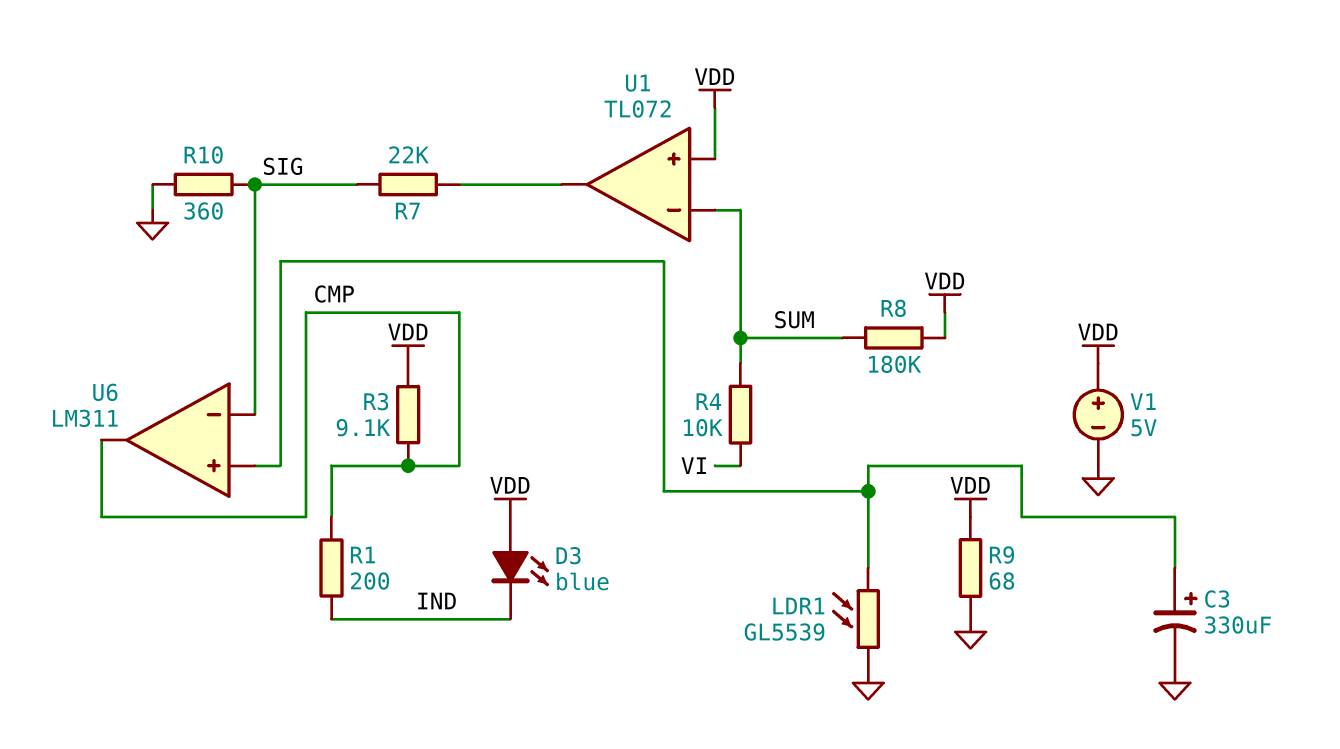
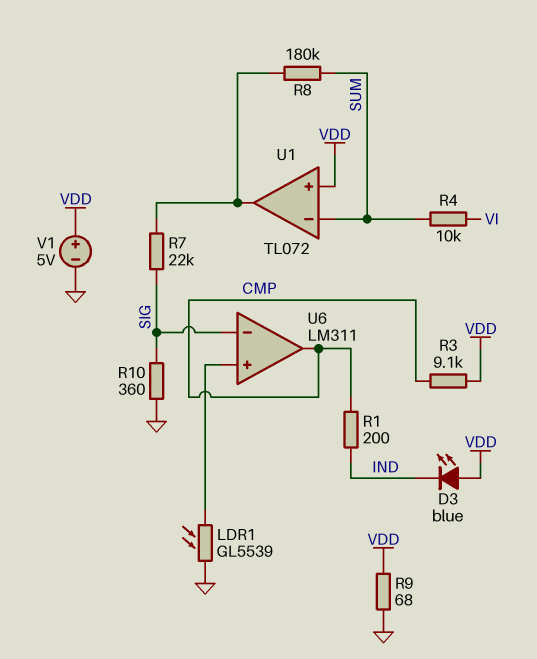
C3: 330uF (plus U6/in+, minus GND) -> none
R8: 180k (SUM, VDD) -> 180k (SUM, U1/out)

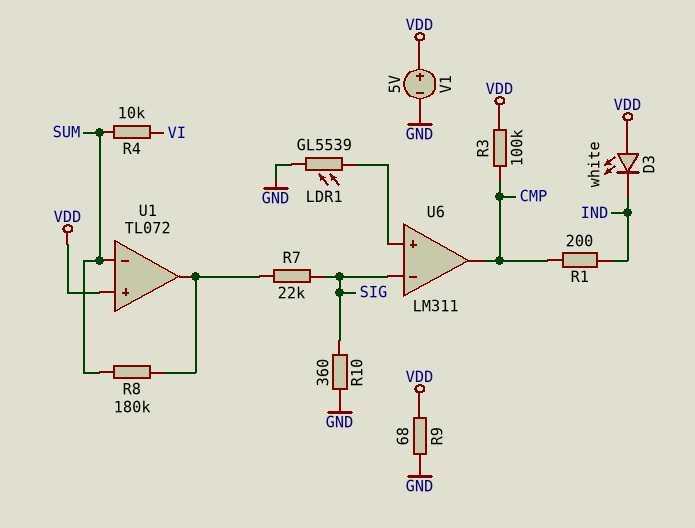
D3: LED blue (A VDD, K IND) -> LED white (A VDD, K IND)
R3: 9.1k (CMP, VDD) -> 100k (CMP, VDD)

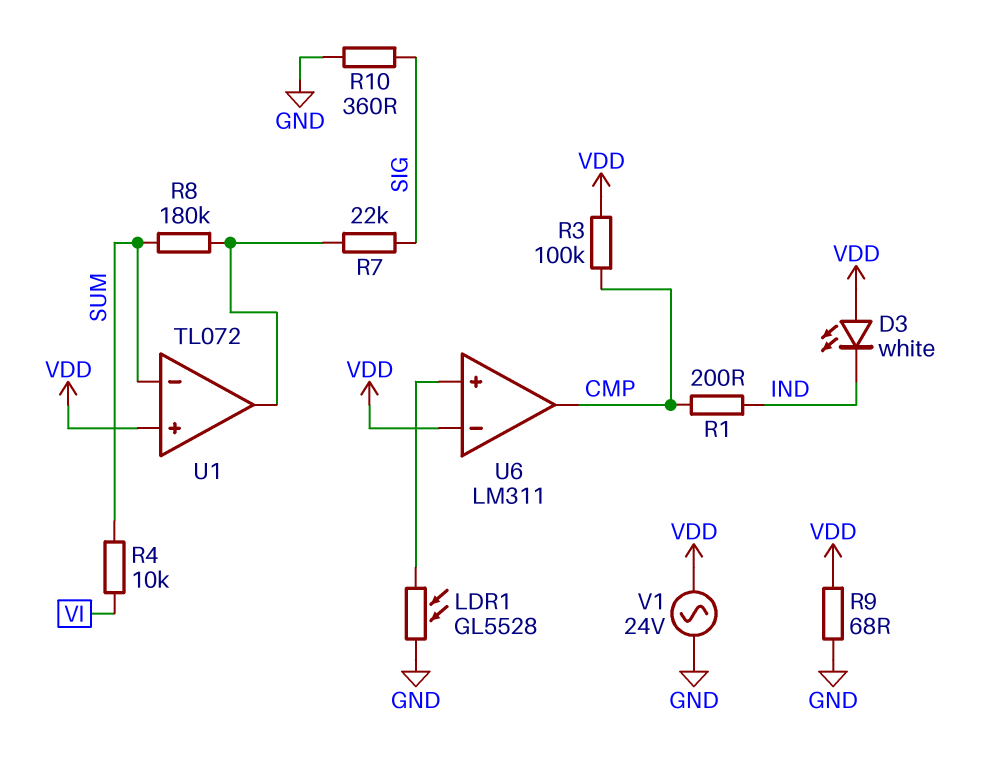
LDR1: GL5539 (GND, U6/in+) -> GL5528 (GND, U6/in+)
U6 pin in-: SIG -> VDD
V1: 5V (plus VDD, minus GND) -> AC 24V (GND, VDD)

